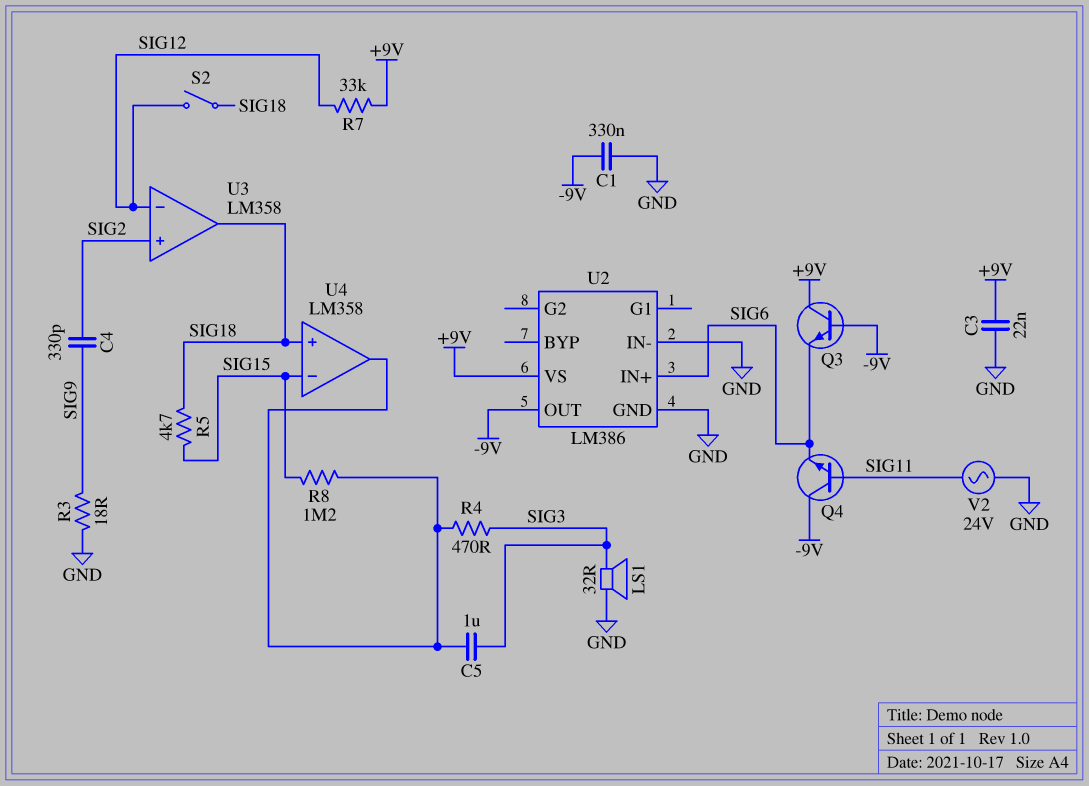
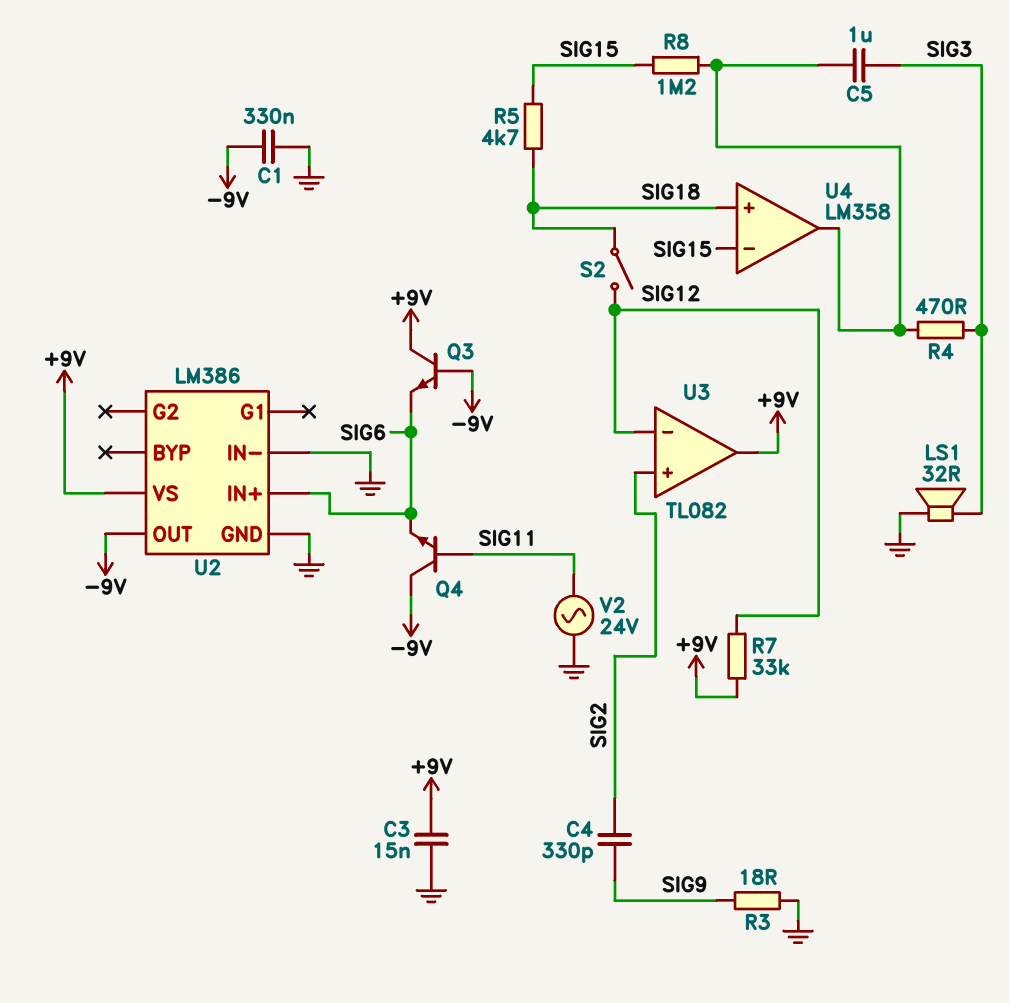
C3: 22nF (+9V, GND) -> 15nF (+9V, GND)
U3: LM358 -> TL082
U3 pin out: SIG18 -> +9V

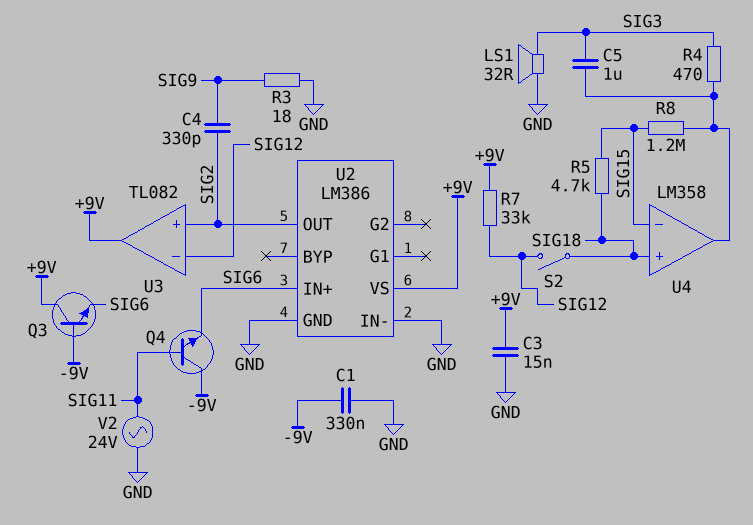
U2 pin OUT: -9V -> SIG2

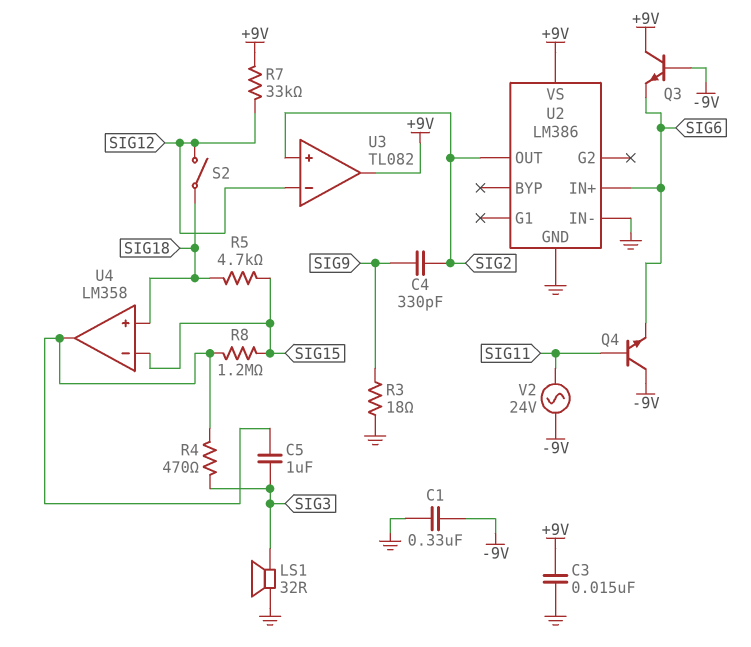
V2: AC 24V (GND, SIG11) -> AC 24V (-9V, SIG11)

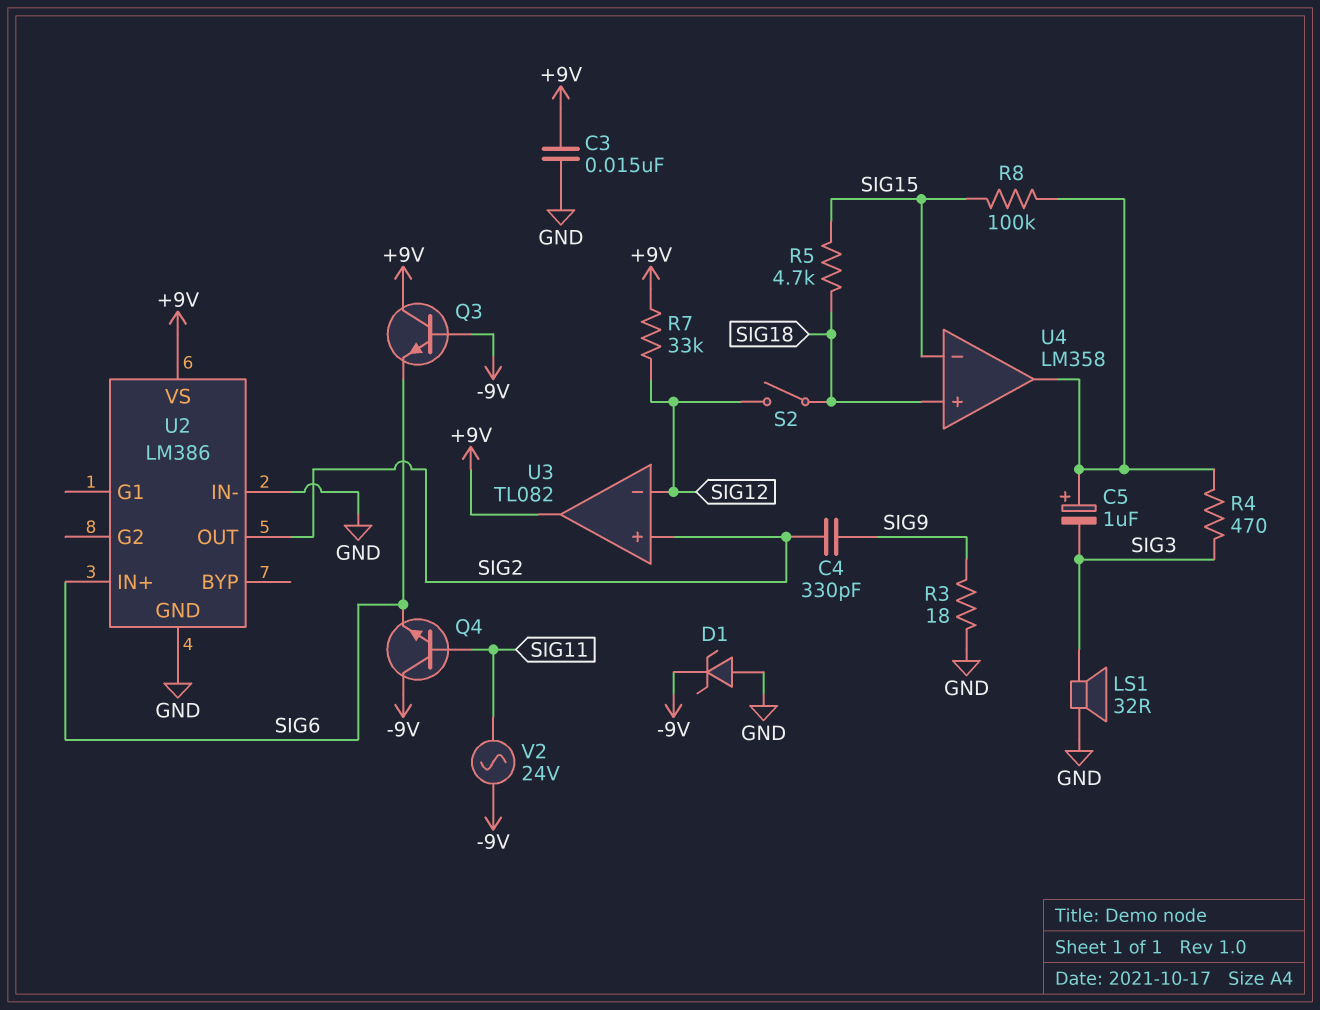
C1: 330nF (-9V, GND) -> none
C5: 1uF (SIG3, U4/out) -> 1uF (plus U4/out, minus SIG3)
D1: none -> zener (A GND, K -9V)
R8: 1.2M (SIG15, U4/out) -> 100k (SIG15, U4/out)

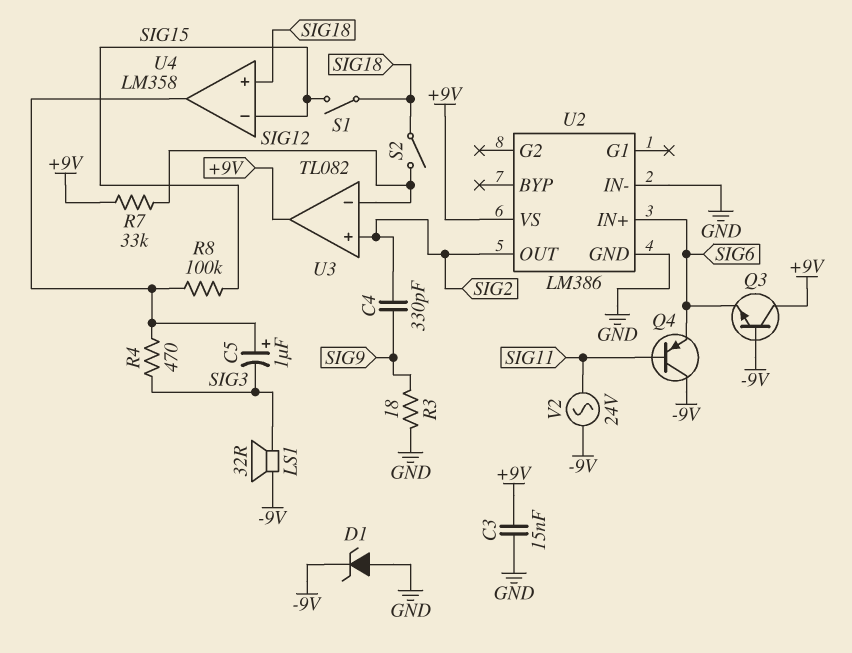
LS1: speaker 32R (GND, SIG3) -> speaker 32R (-9V, SIG3)
Q4: NPN (B SIG11, C -9V, E SIG6) -> PNP (B SIG11, C -9V, E SIG6)
R5: 4.7k (SIG15, SIG18) -> none
S1: none -> switch (SIG15, SIG18)

